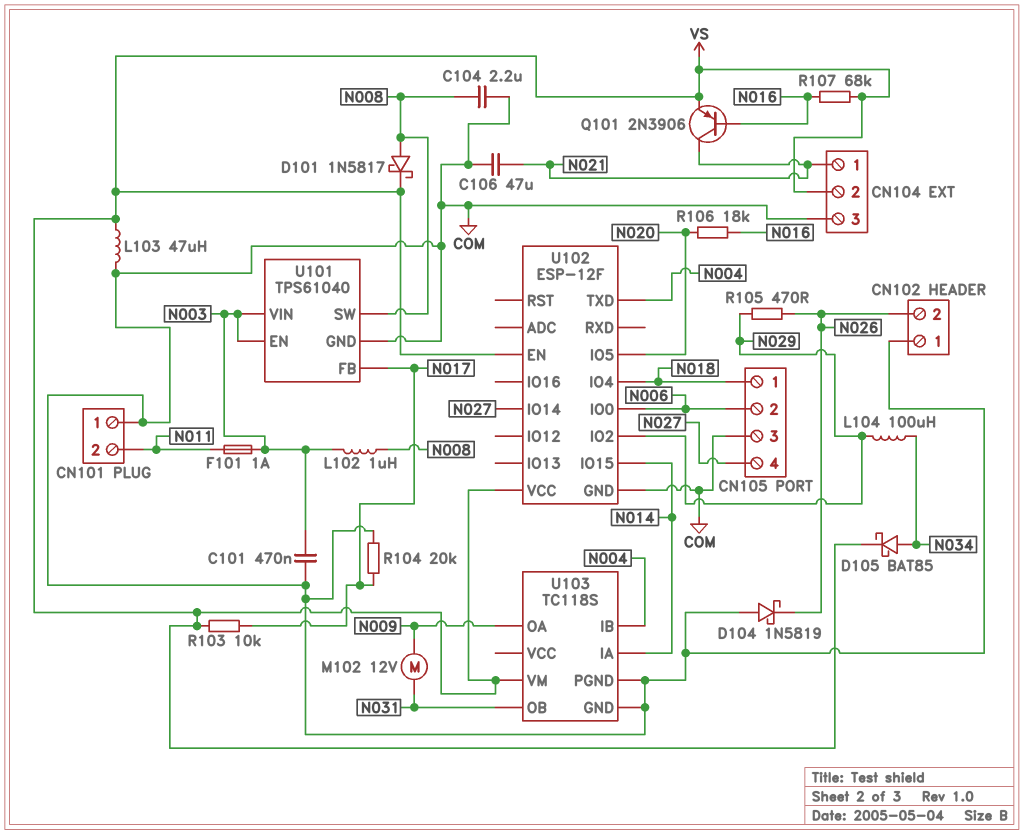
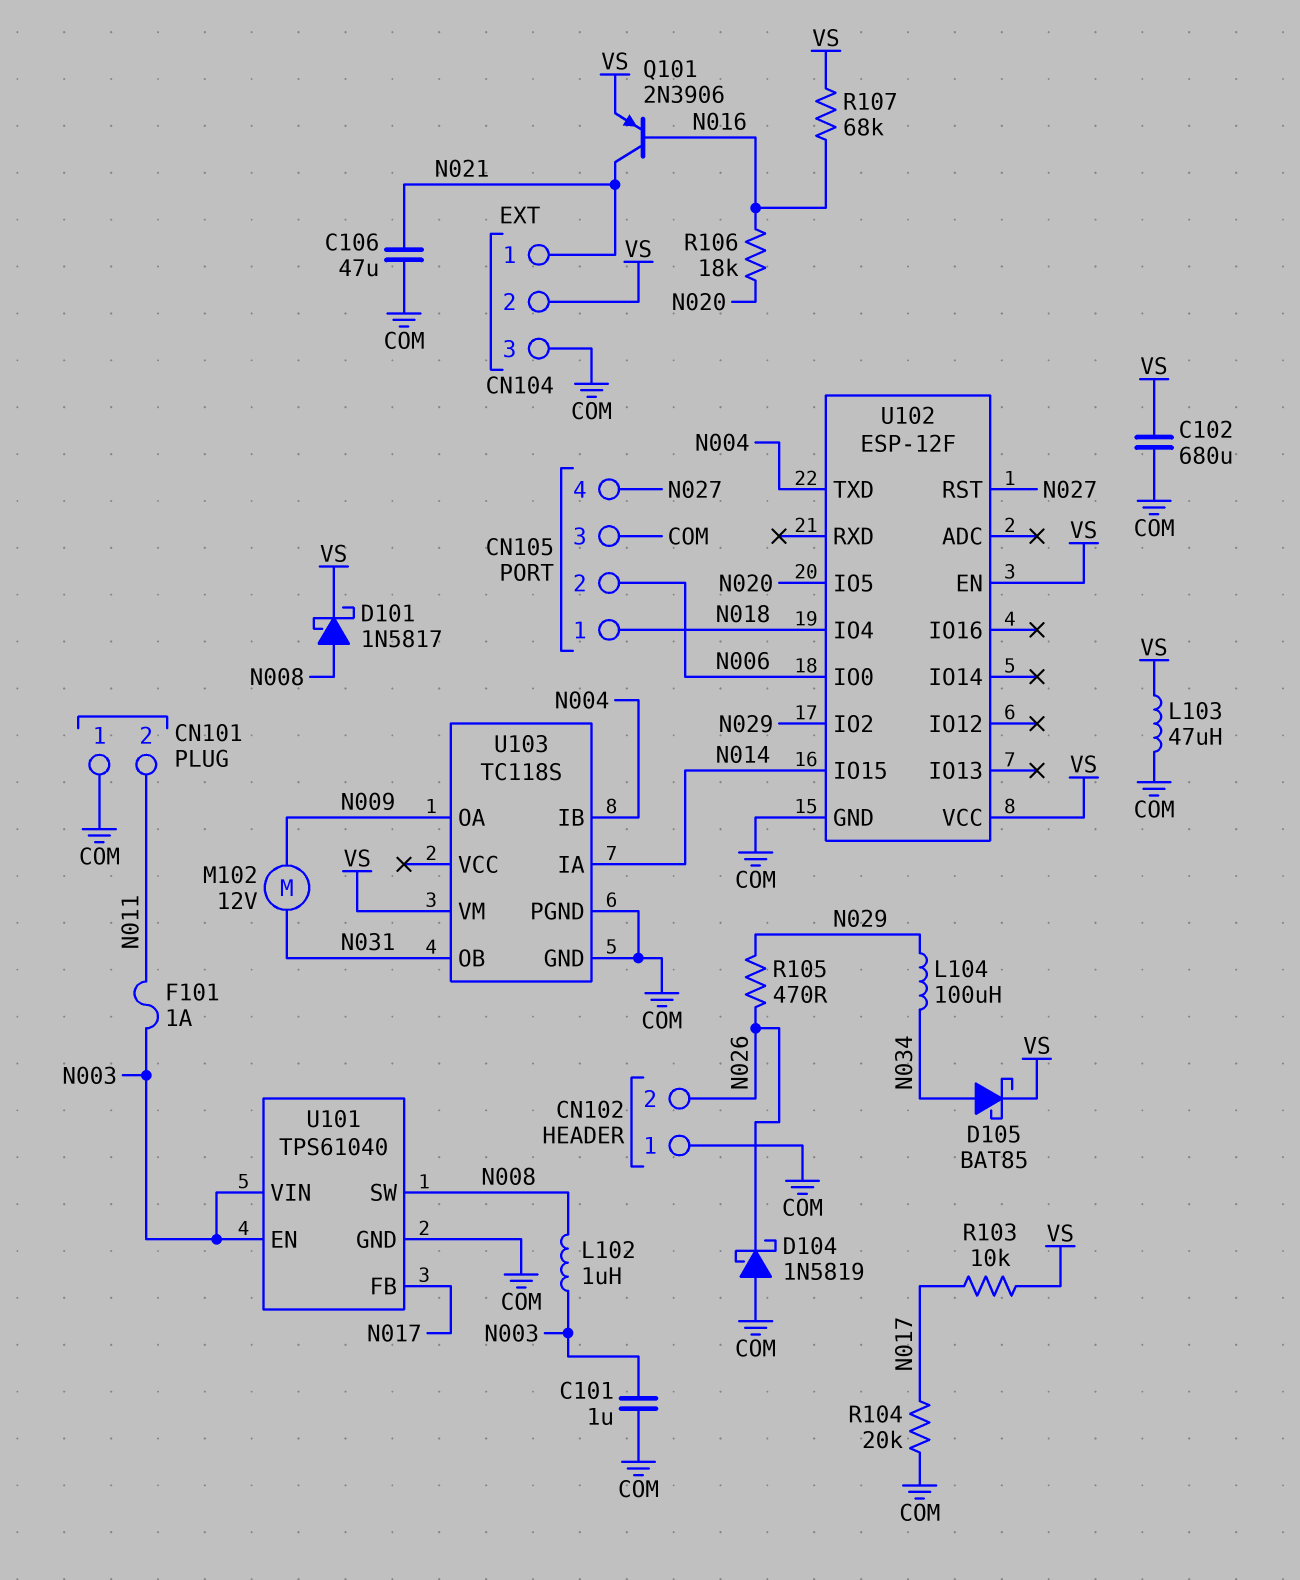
C101: 470nF (COM, N003) -> 1uF (COM, N003)
C102: none -> 680uF (COM, VS)
C104: 2.2uF (COM, N008) -> none
U102 pin IO14: N027 -> none
U102 pin RST: none -> N027

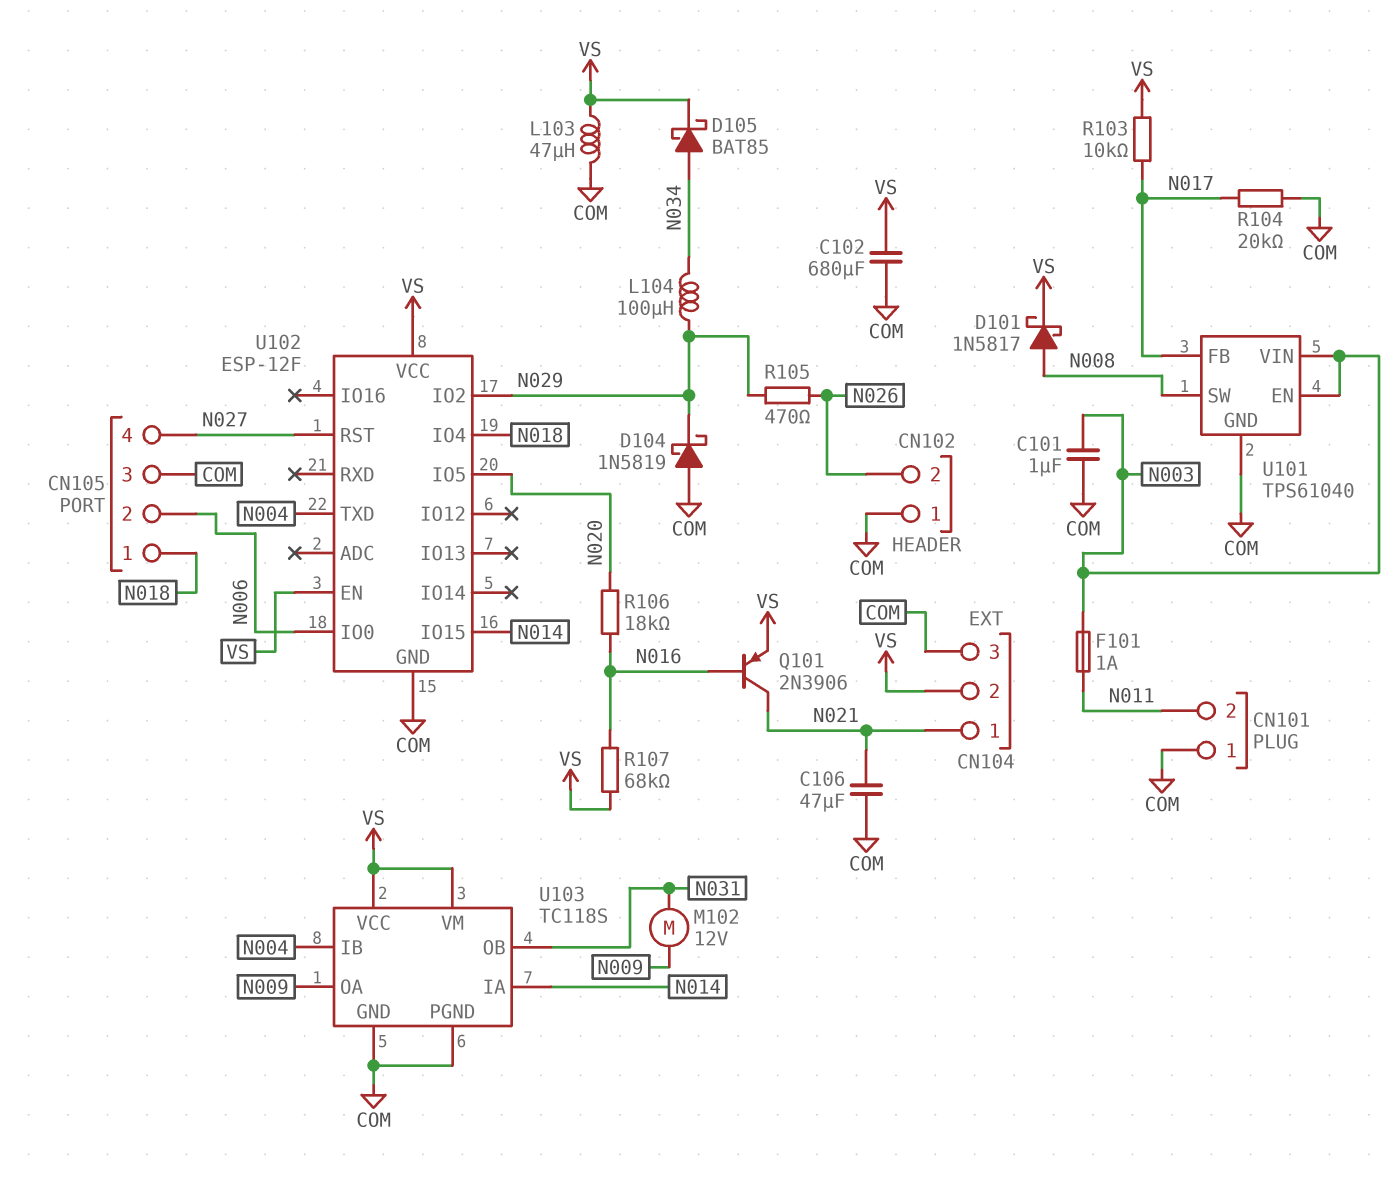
D104: schottky 1N5819 (A COM, K N026) -> schottky 1N5819 (A COM, K N029)
L102: 1uH (N003, N008) -> none
U103 pin VCC: none -> VS

